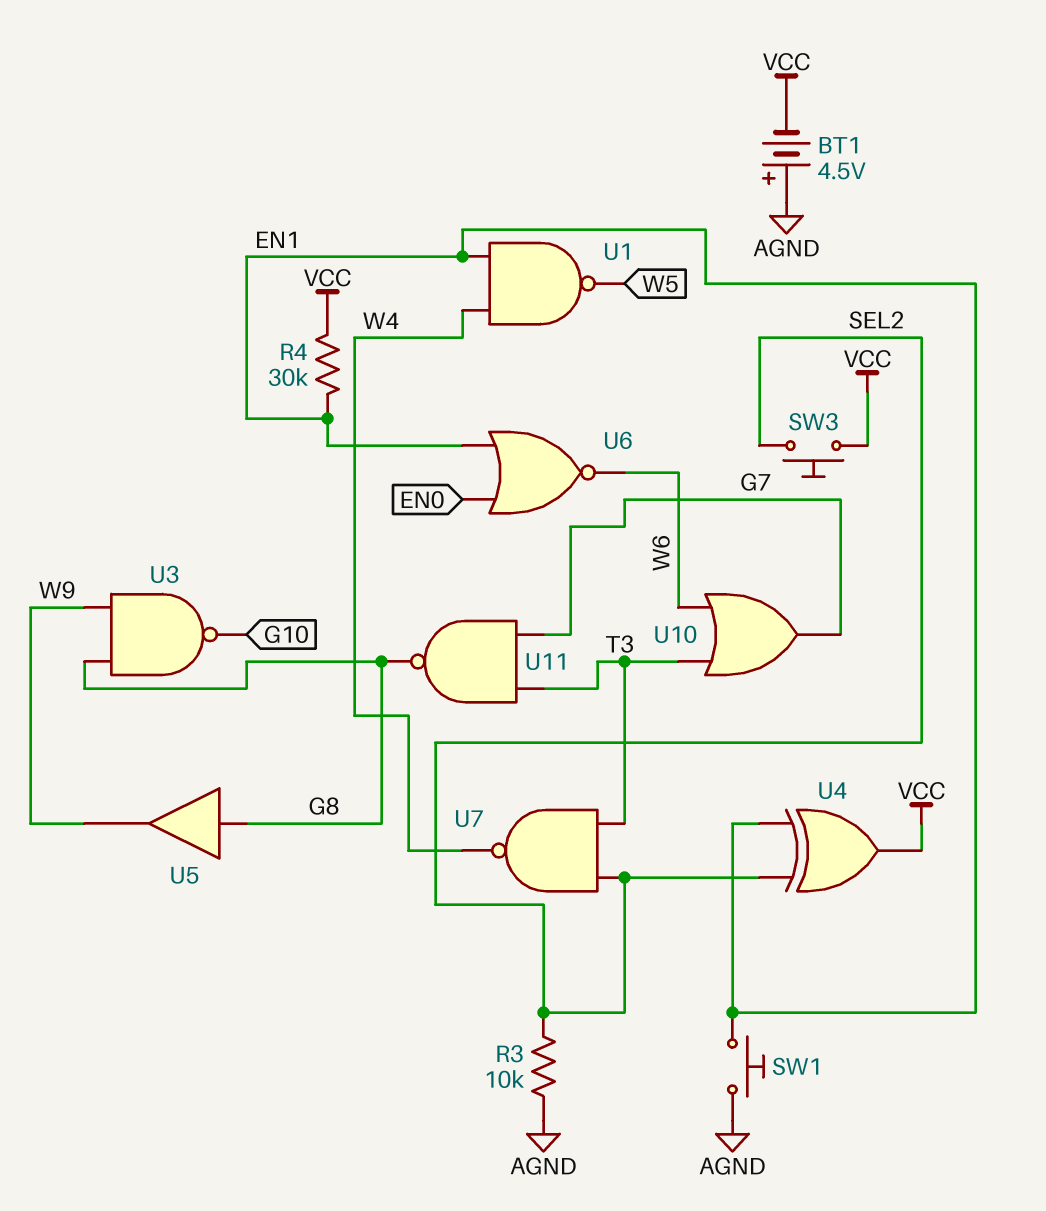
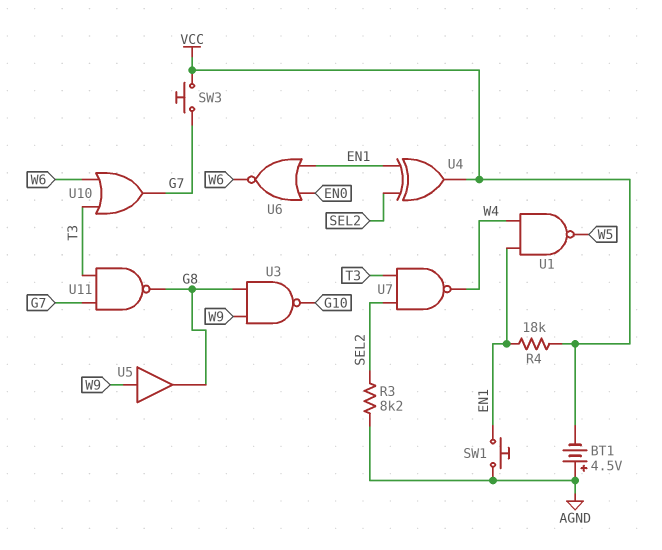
R3: 10k (AGND, SEL2) -> 8.2k (AGND, SEL2)
R4: 30k (EN1, VCC) -> 18k (EN1, VCC)
SW3: button (SEL2, VCC) -> button (G7, VCC)
U5: buffer (in G8, out W9) -> buffer (in W9, out G8)

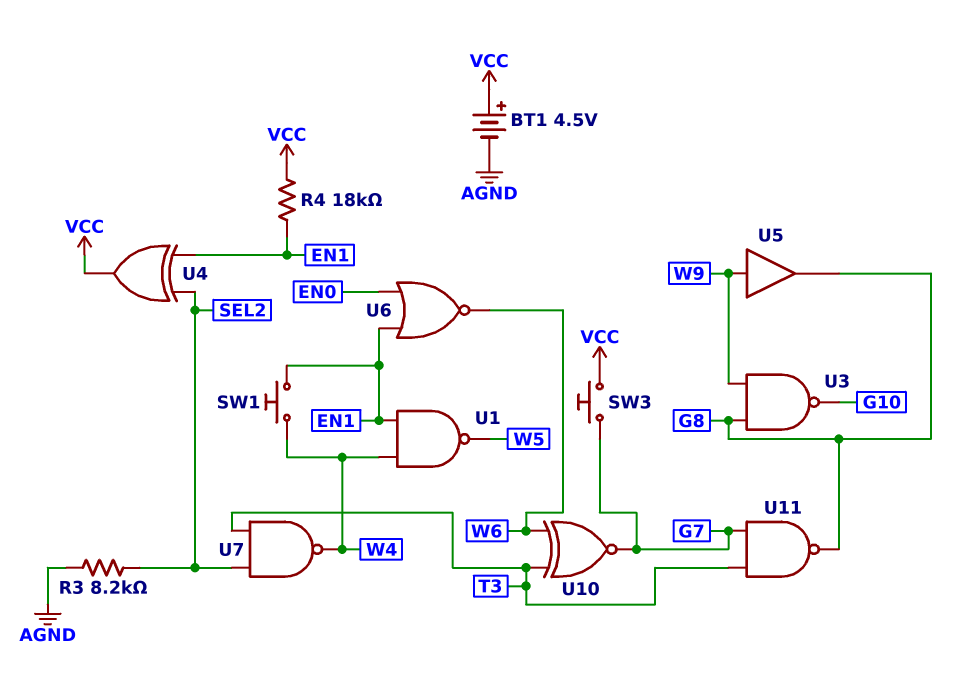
BT1: 4.5V (plus AGND, minus VCC) -> 4.5V (plus VCC, minus AGND)
SW1: button (AGND, EN1) -> button (EN1, W4)
U10: OR (in T3, in W6, out G7) -> XNOR (in T3, in W6, out G7)

